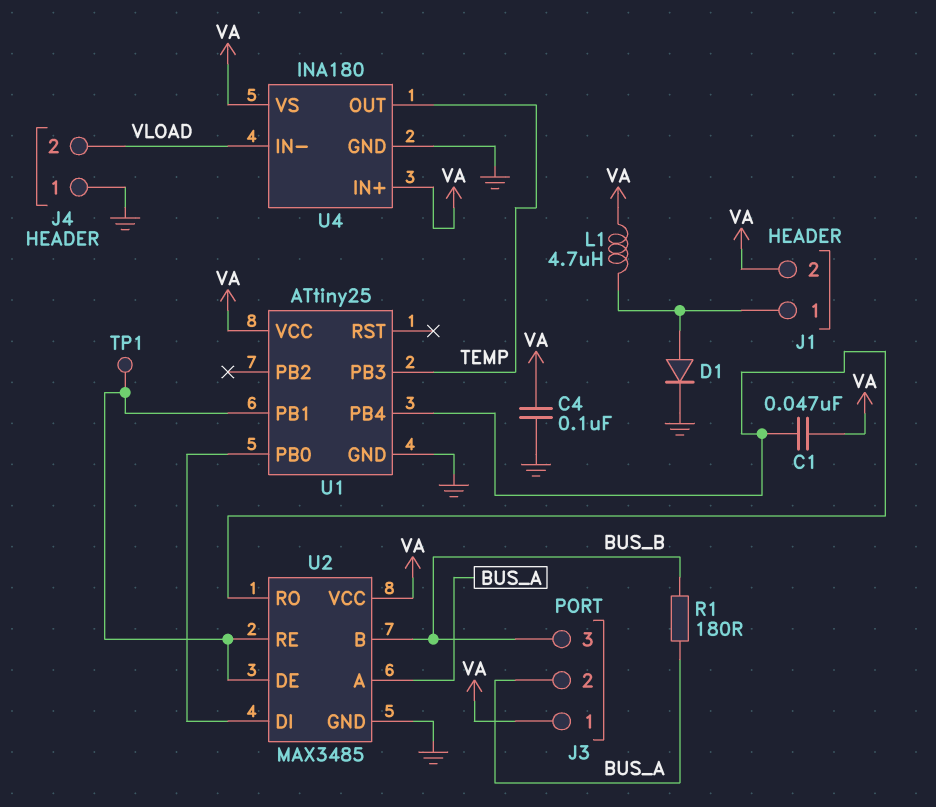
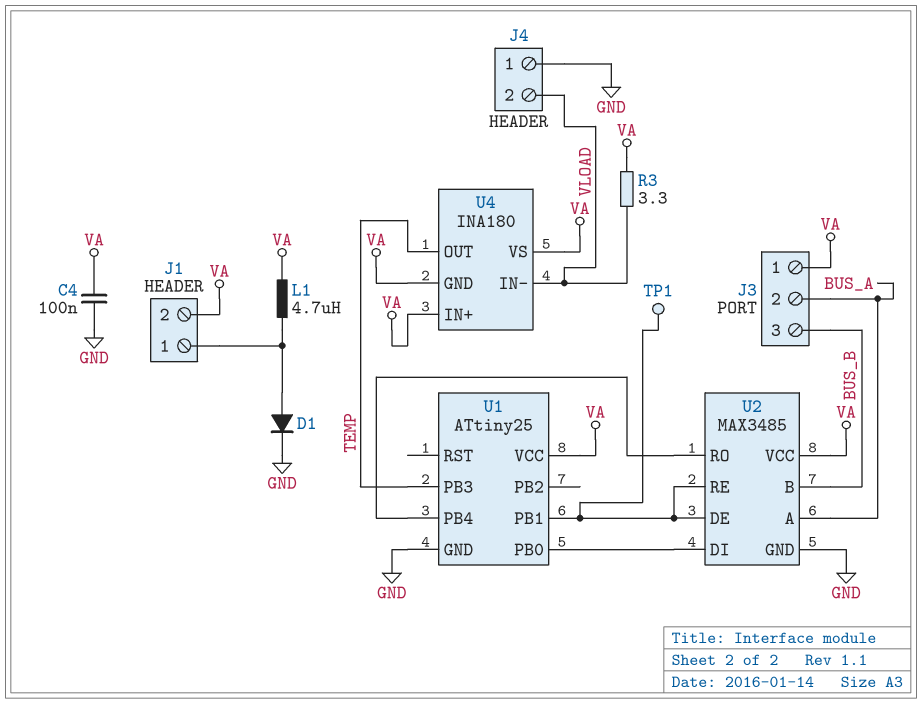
C1: 47nF (U1/PB4, VA) -> none
R1: 180 (BUS_A, BUS_B) -> none
R3: none -> 3.3 (VA, VLOAD)
U4 pin GND: GND -> VA

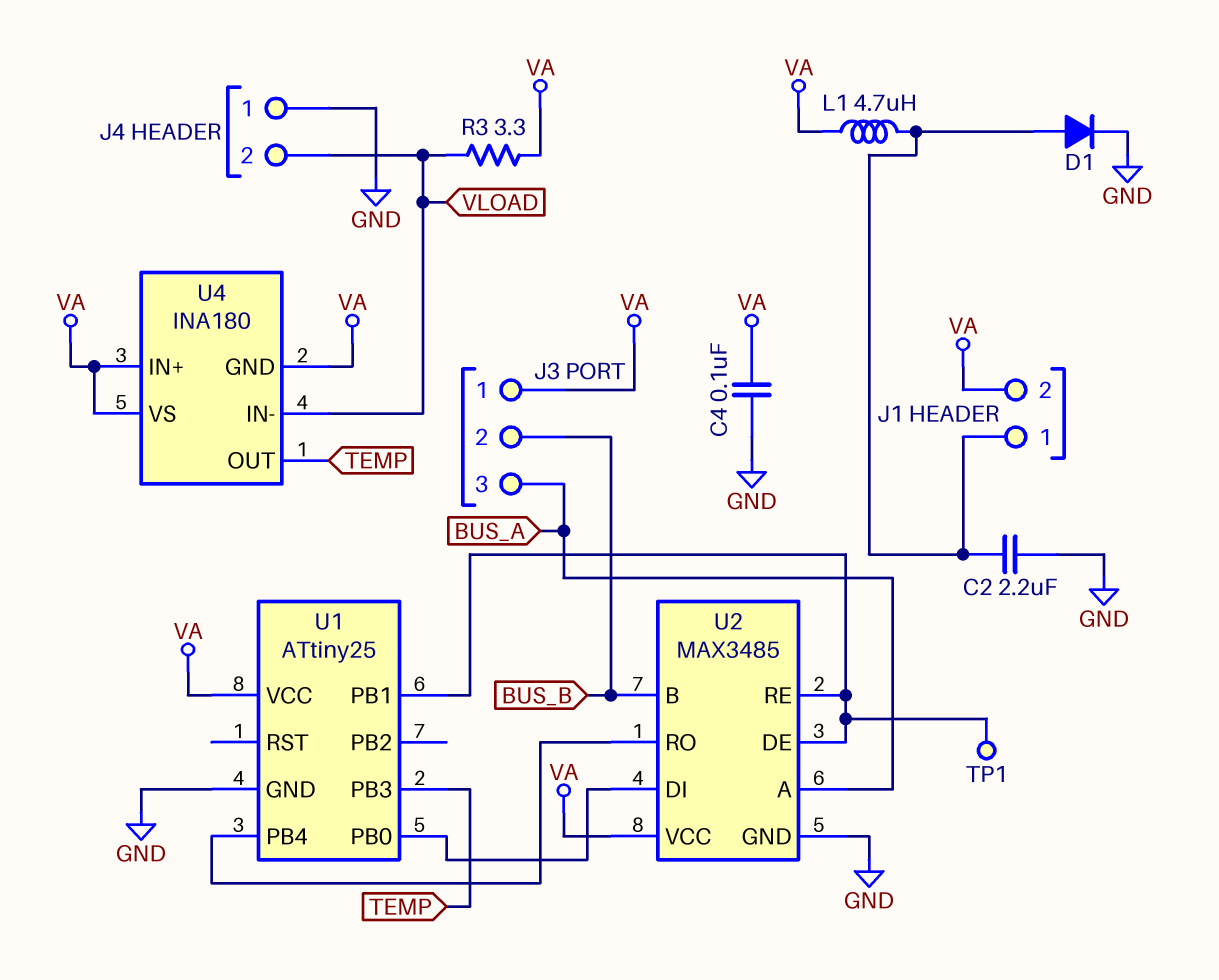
C2: none -> 2.2uF (GND, J1/1)
J3 pin 2: BUS_A -> BUS_B
J3 pin 3: BUS_B -> BUS_A

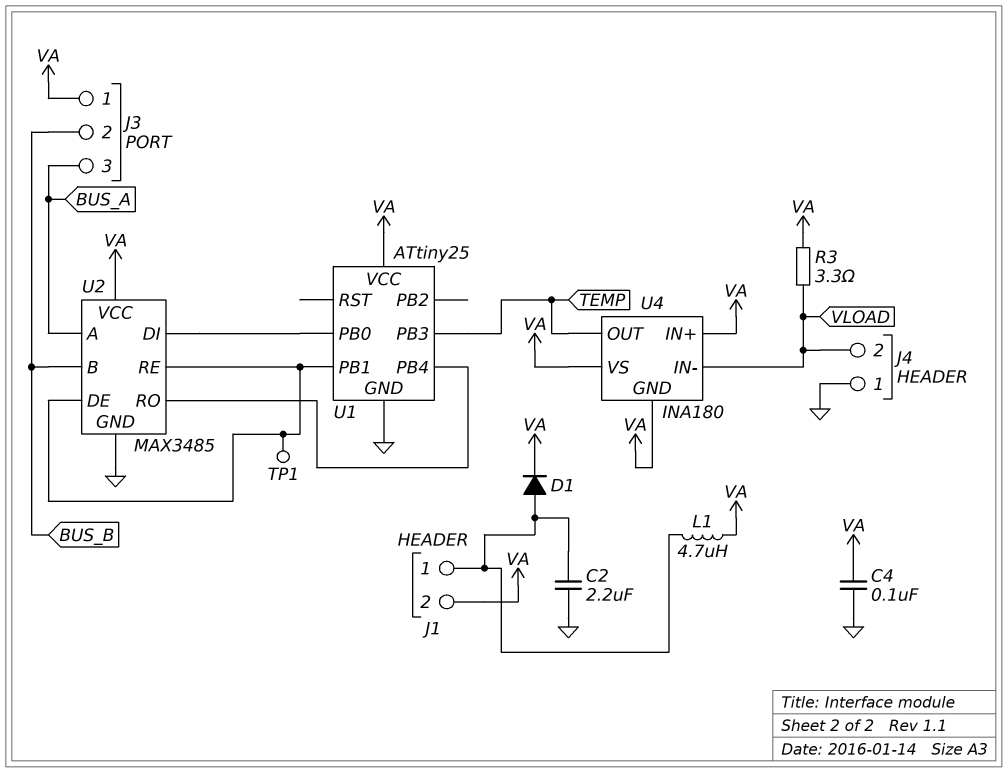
D1: diode (A J1/1, K GND) -> diode (A J1/1, K VA)

